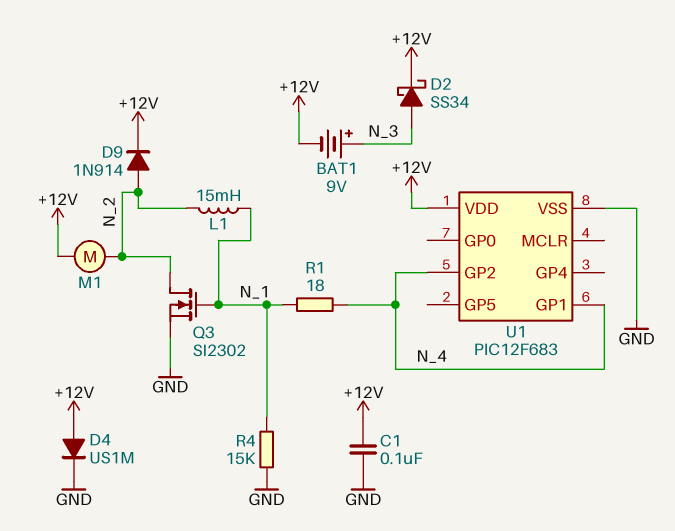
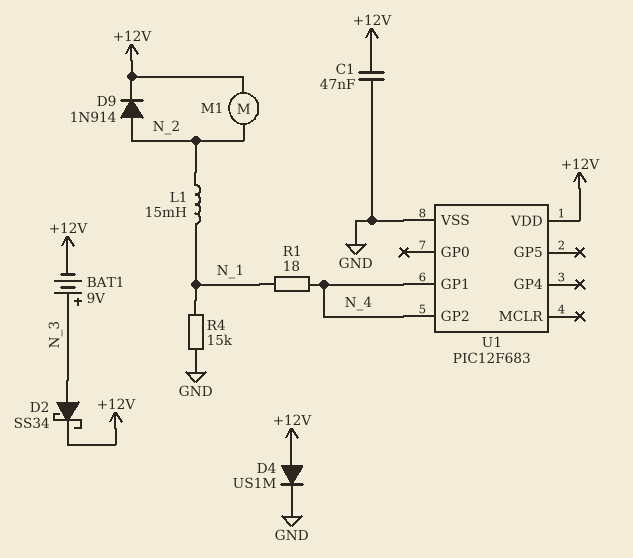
C1: 100nF (+12V, GND) -> 47nF (+12V, GND)
Q3: NMOS SI2302 (G N_1, D N_2, S GND) -> none

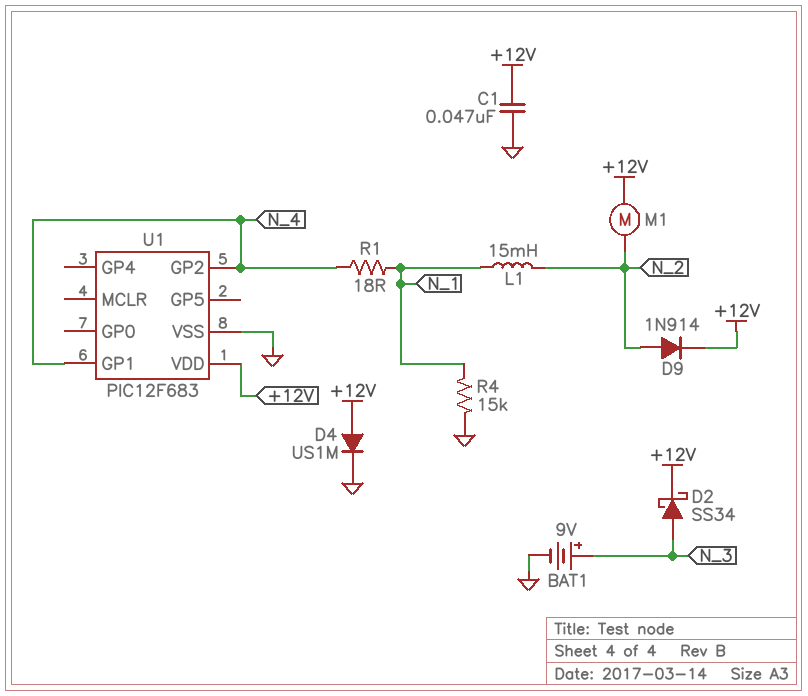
BAT1: 9V (plus N_3, minus +12V) -> 9V (plus N_3, minus GND)

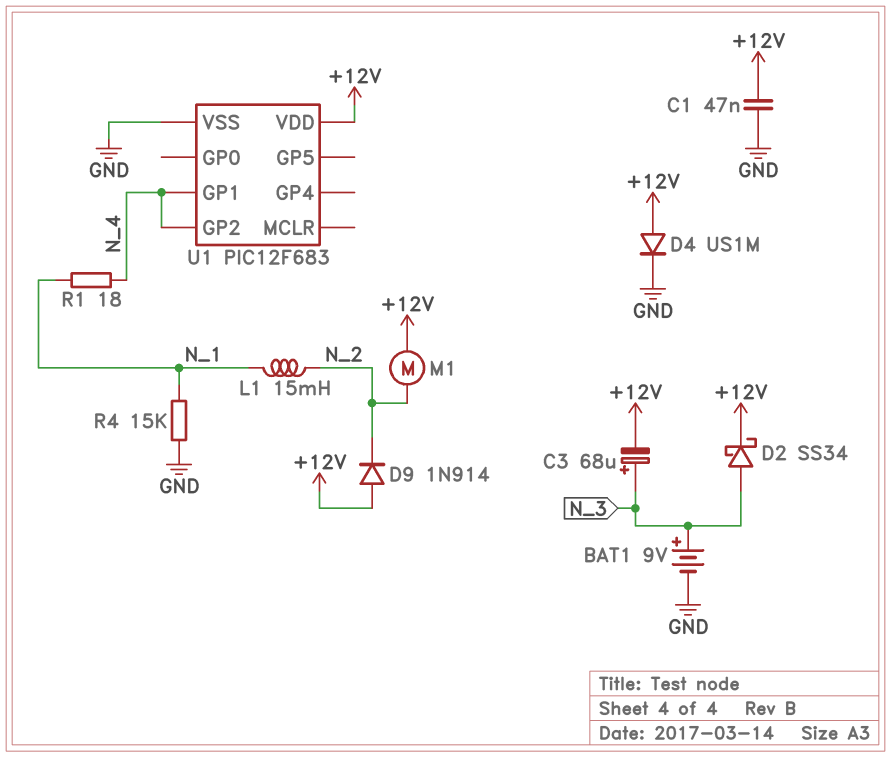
C3: none -> 68uF (plus N_3, minus +12V)
D9: diode 1N914 (A N_2, K +12V) -> diode 1N914 (A +12V, K N_2)

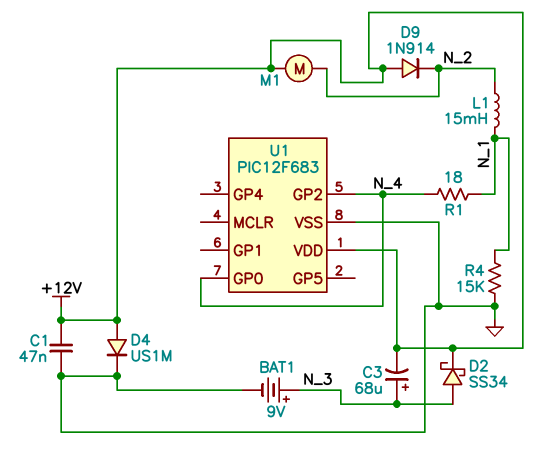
U1 pin GP0: none -> N_4
U1 pin GP1: N_4 -> none

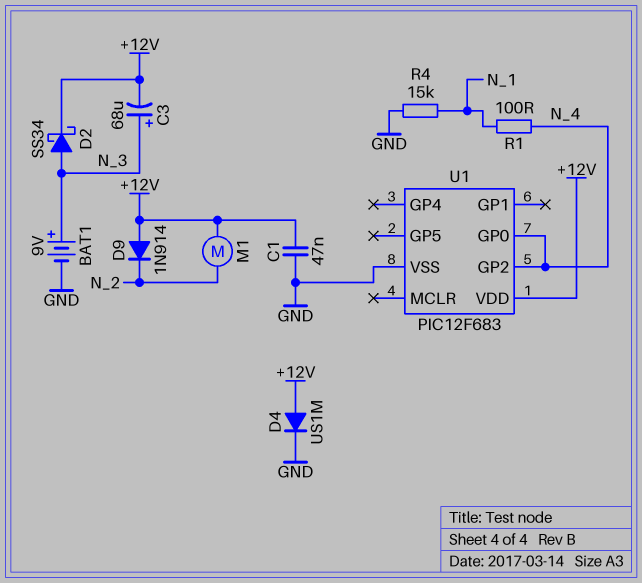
L1: 15mH (N_1, N_2) -> none
R1: 18 (N_1, N_4) -> 100 (N_1, N_4)

